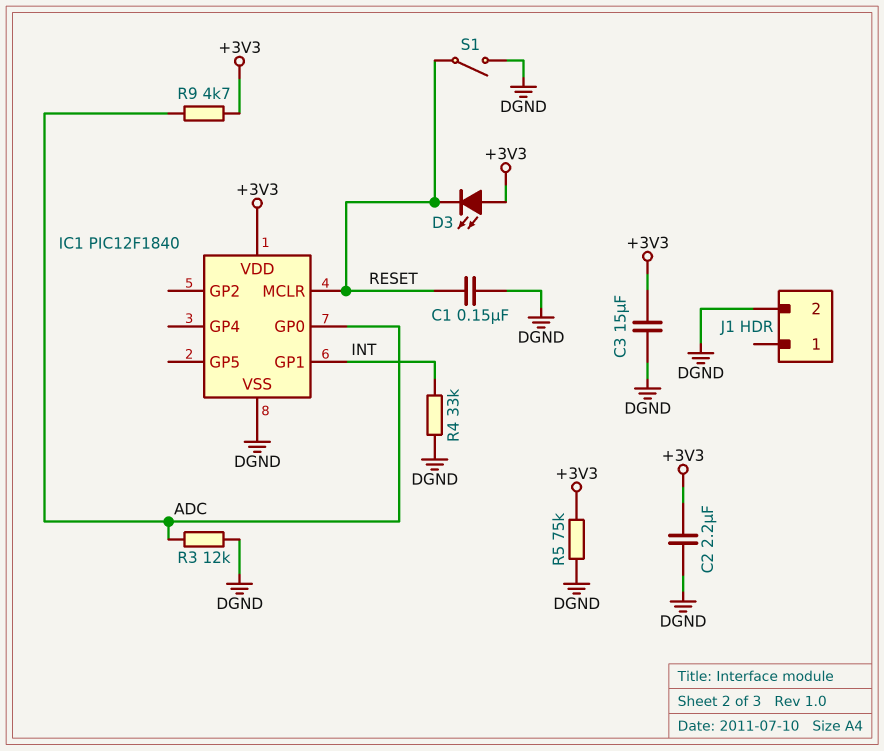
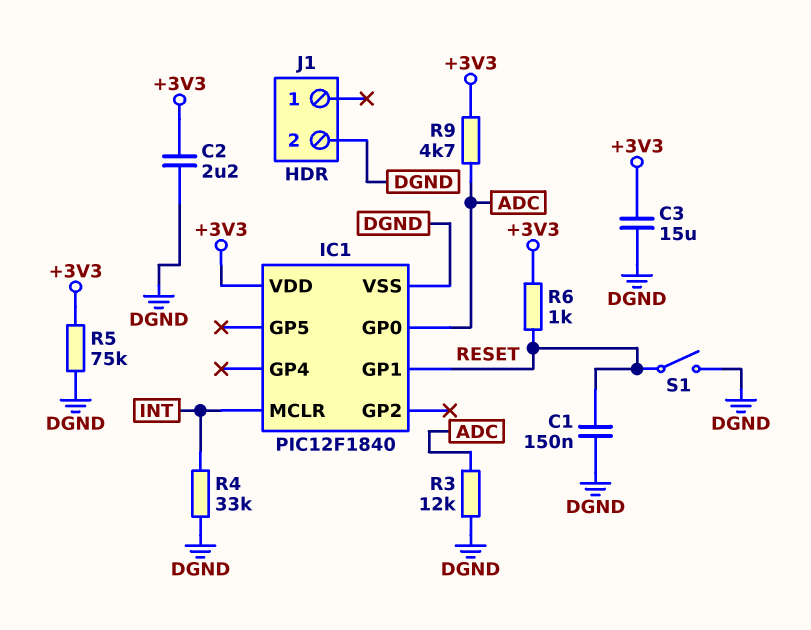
D3: LED (A +3V3, K RESET) -> none
IC1 pin GP1: INT -> RESET
IC1 pin MCLR: RESET -> INT
R6: none -> 1k (+3V3, RESET)

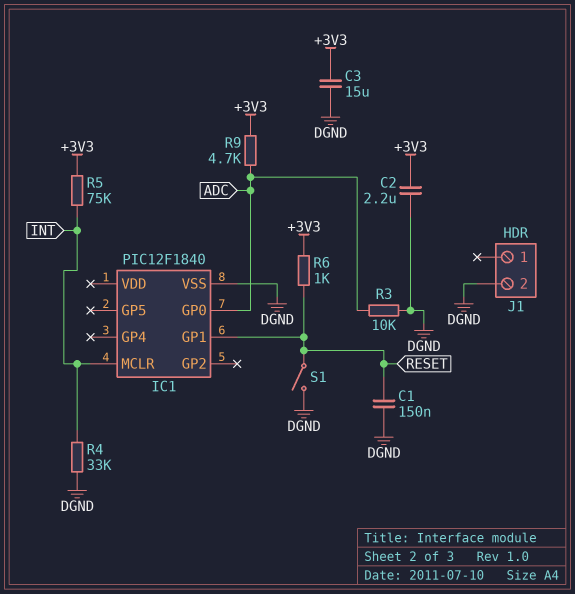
IC1 pin VDD: +3V3 -> none
R3: 12k (ADC, DGND) -> 10k (ADC, DGND)
R5: 75k (+3V3, DGND) -> 75k (+3V3, INT)

